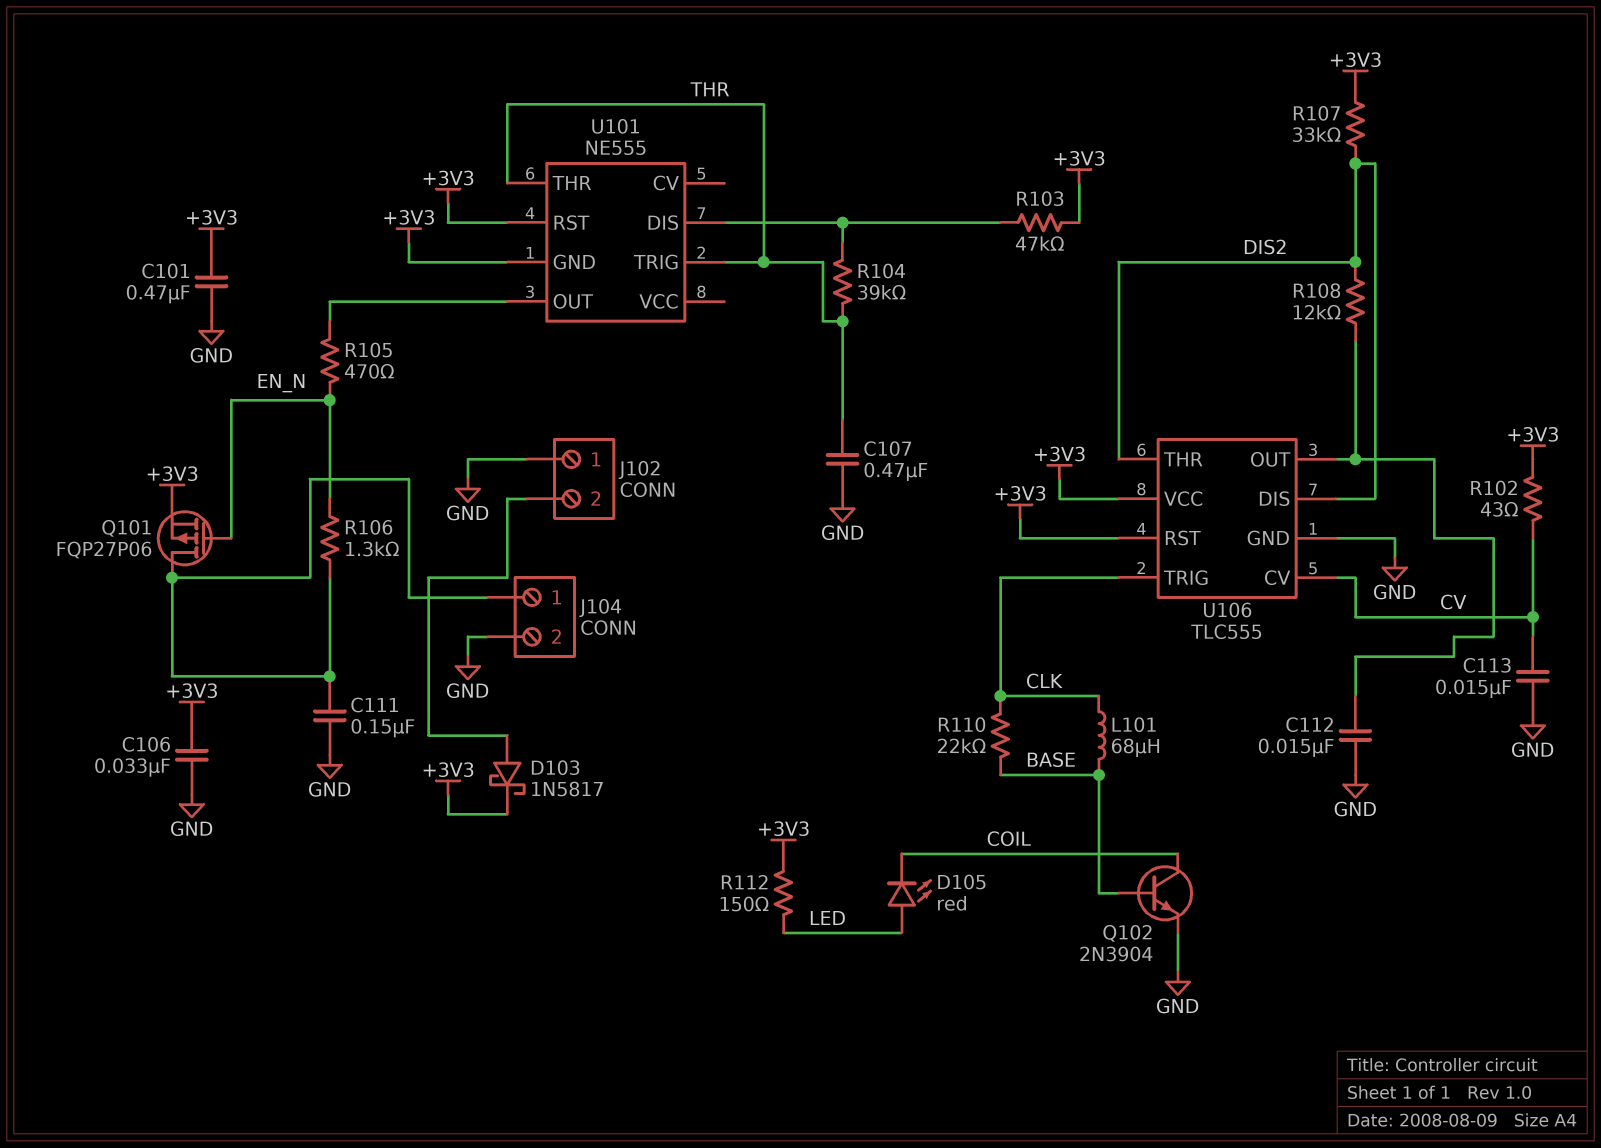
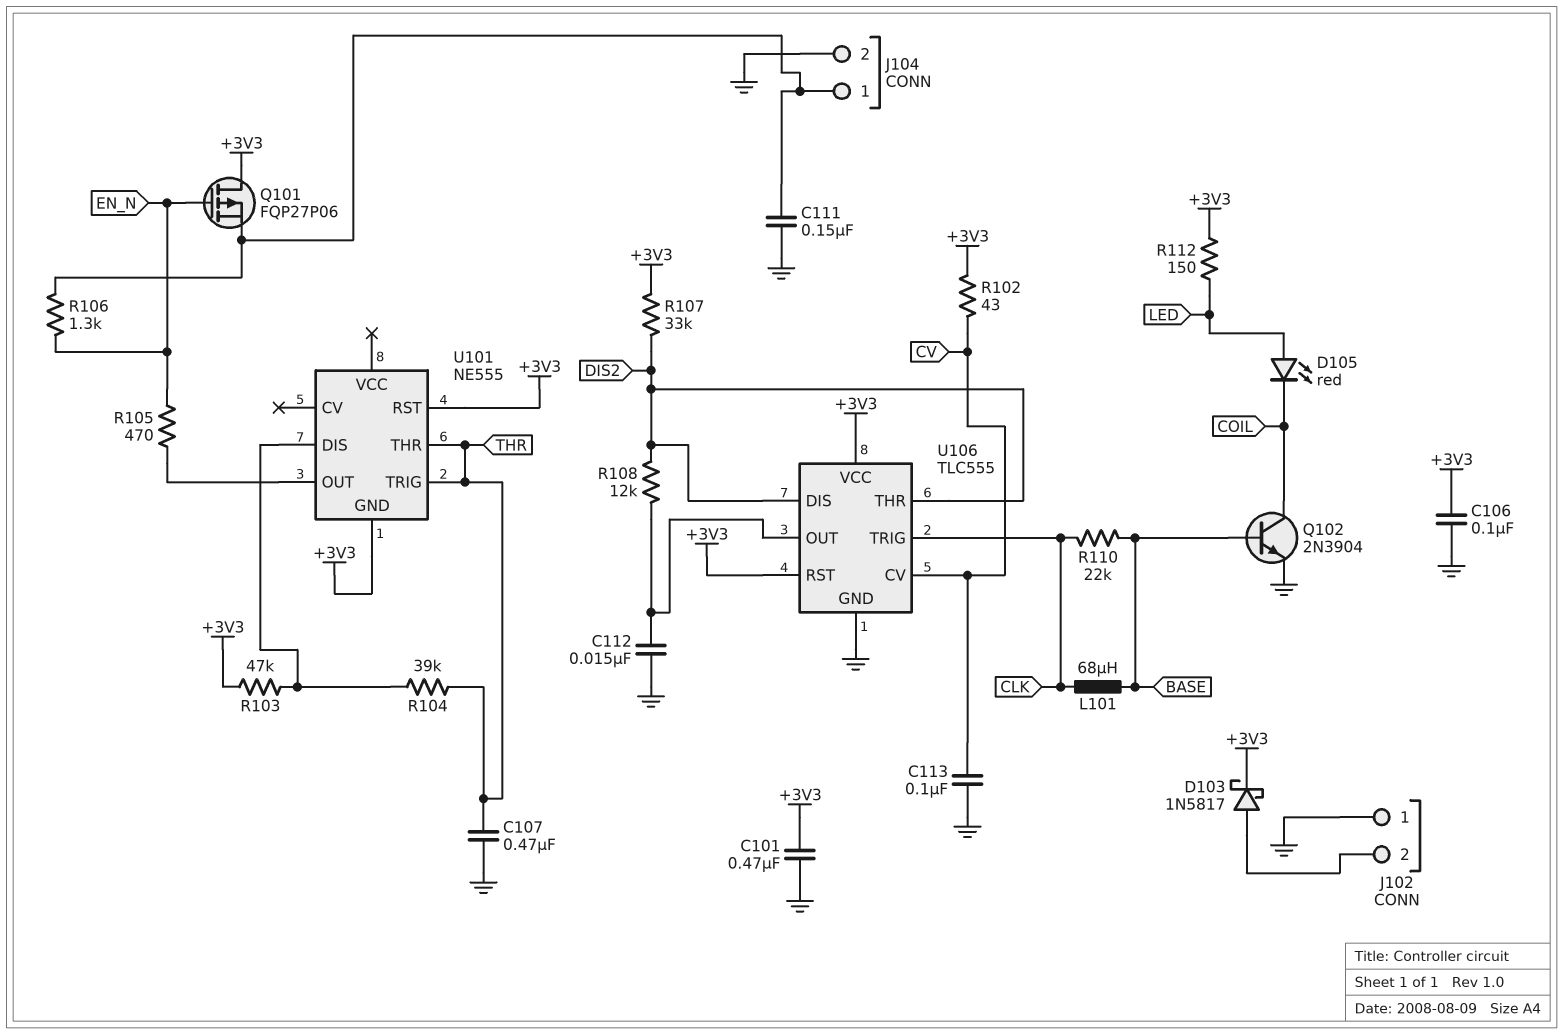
C106: 33nF (+3V3, GND) -> 100nF (+3V3, GND)
C113: 15nF (CV, GND) -> 100nF (CV, GND)
Q101: PMOS FQP27P06 (G EN_N, D J104/1, S +3V3) -> PMOS FQP27P06 (G EN_N, D +3V3, S J104/1)

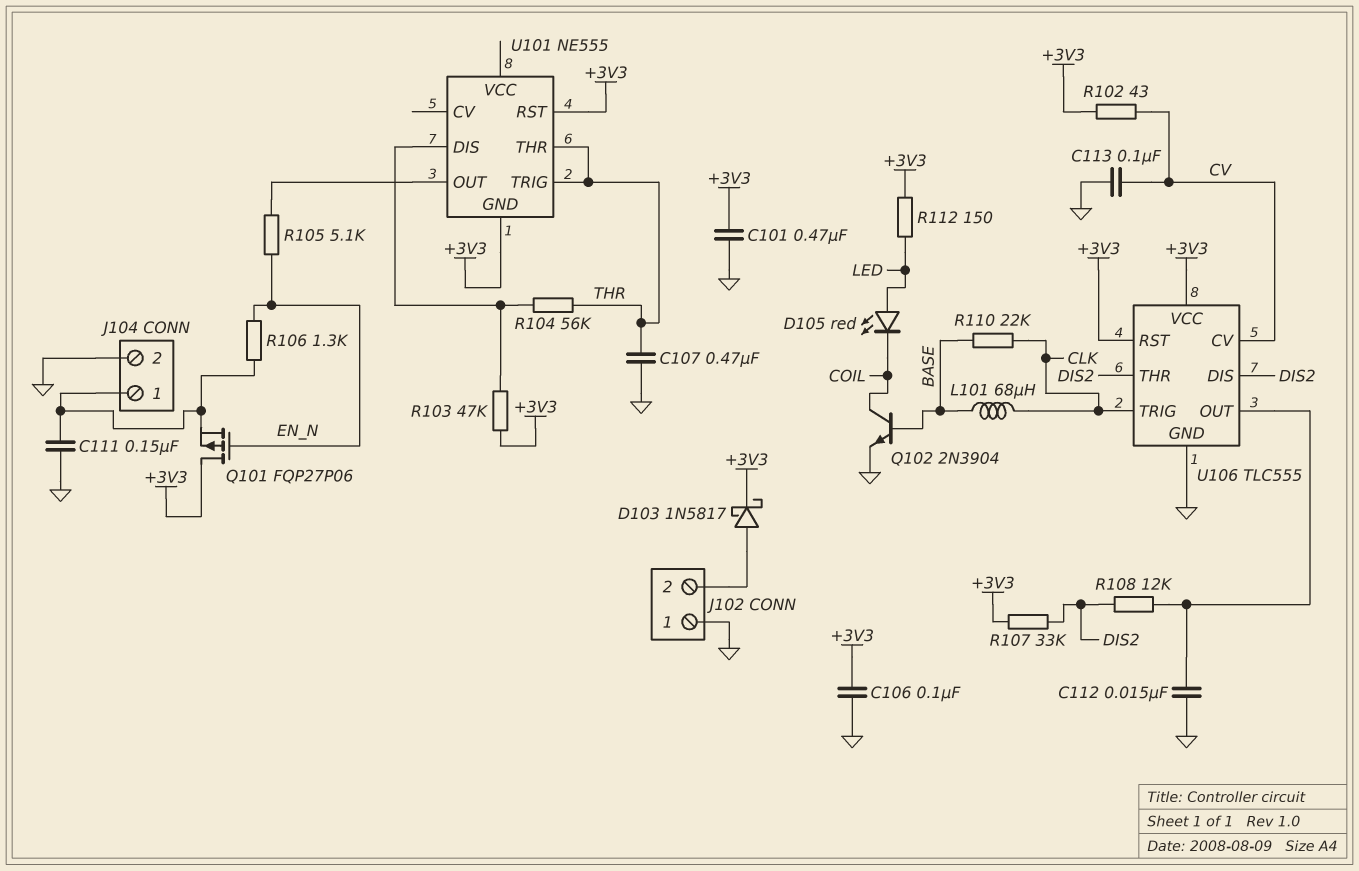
R104: 39k (THR, U101/DIS) -> 56k (THR, U101/DIS)
R105: 470 (EN_N, U101/OUT) -> 5.1k (EN_N, U101/OUT)

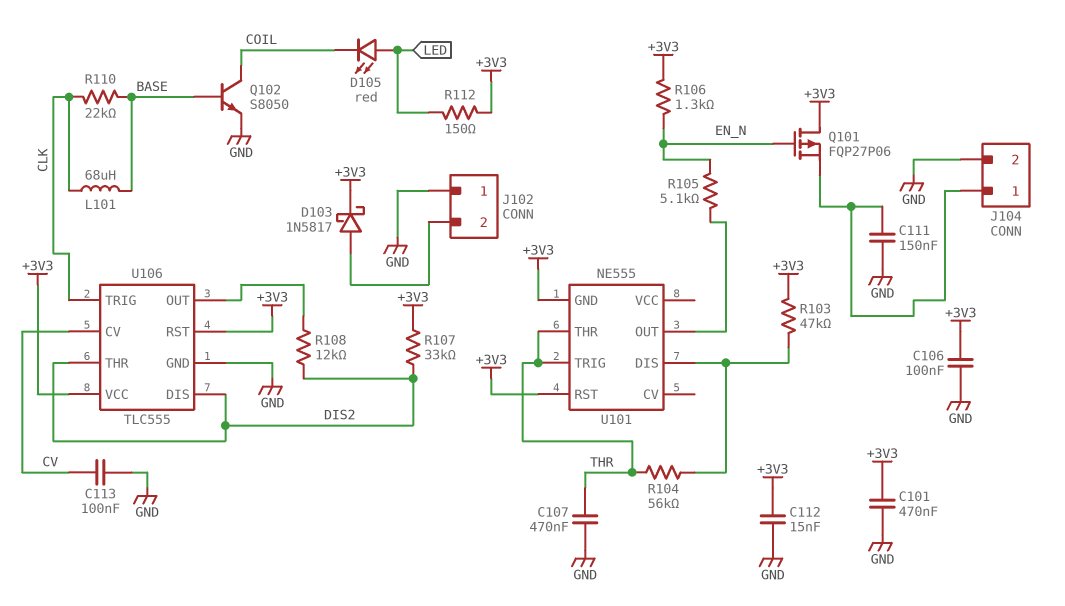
C112: 15nF (GND, U106/OUT) -> 15nF (+3V3, GND)
Q102: NPN 2N3904 (B BASE, C COIL, E GND) -> NPN S8050 (B BASE, C COIL, E GND)
R102: 43 (+3V3, CV) -> none
R106: 1.3k (EN_N, J104/1) -> 1.3k (+3V3, EN_N)

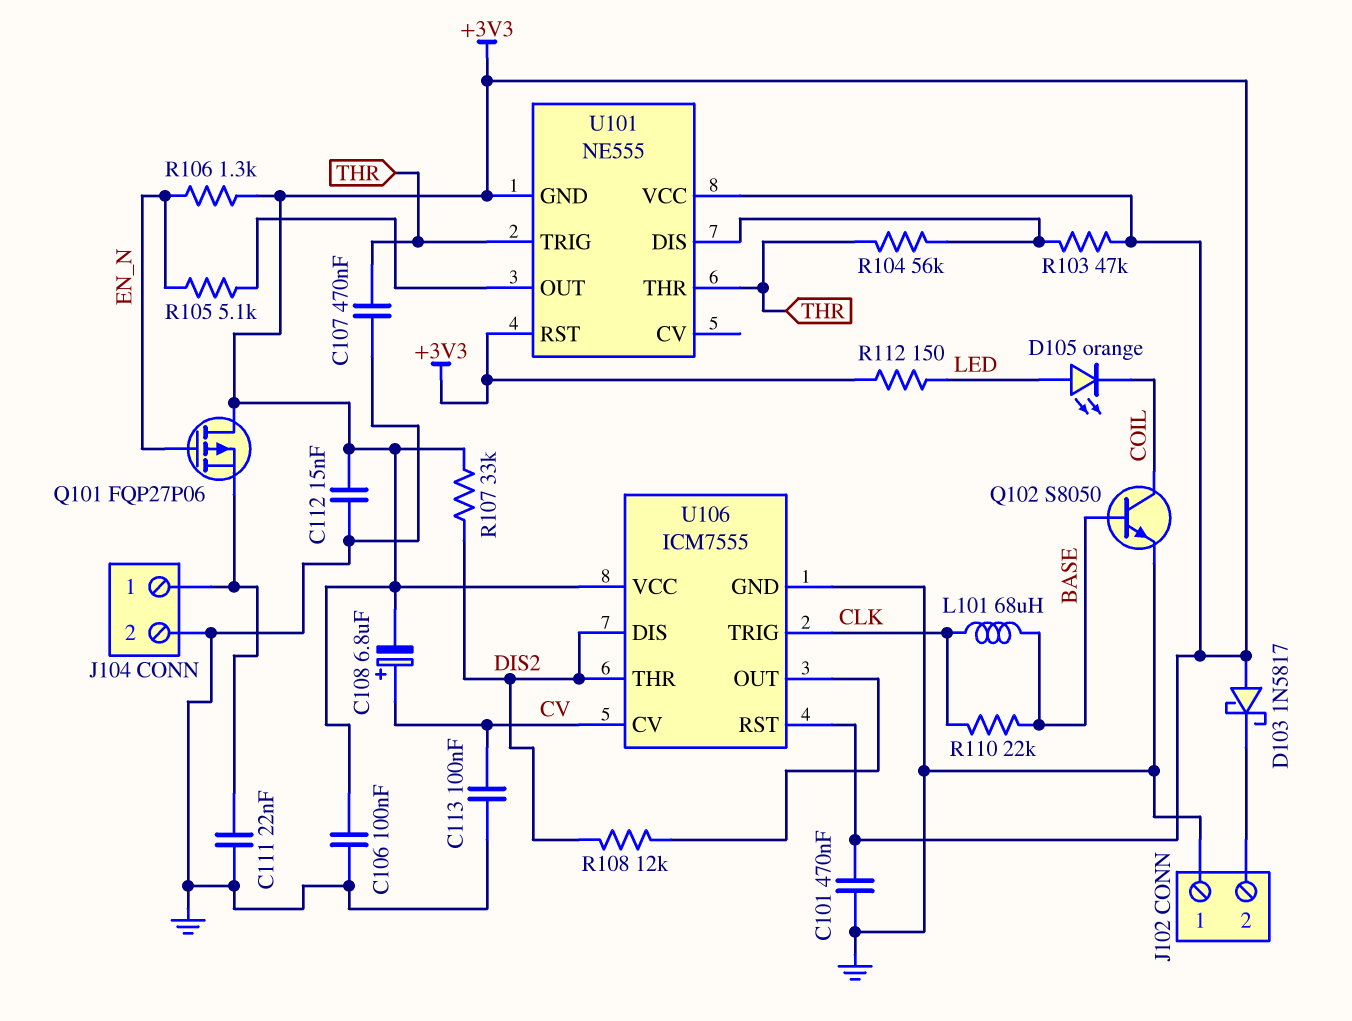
C108: none -> 6.8uF (plus CV, minus +3V3)
C111: 150nF (GND, J104/1) -> 22nF (GND, J104/1)
D103: schottky 1N5817 (A J102/2, K +3V3) -> schottky 1N5817 (A +3V3, K J102/2)
D105: LED red (A LED, K COIL) -> LED orange (A LED, K COIL)
U101 pin VCC: none -> +3V3
U106: TLC555 -> ICM7555

